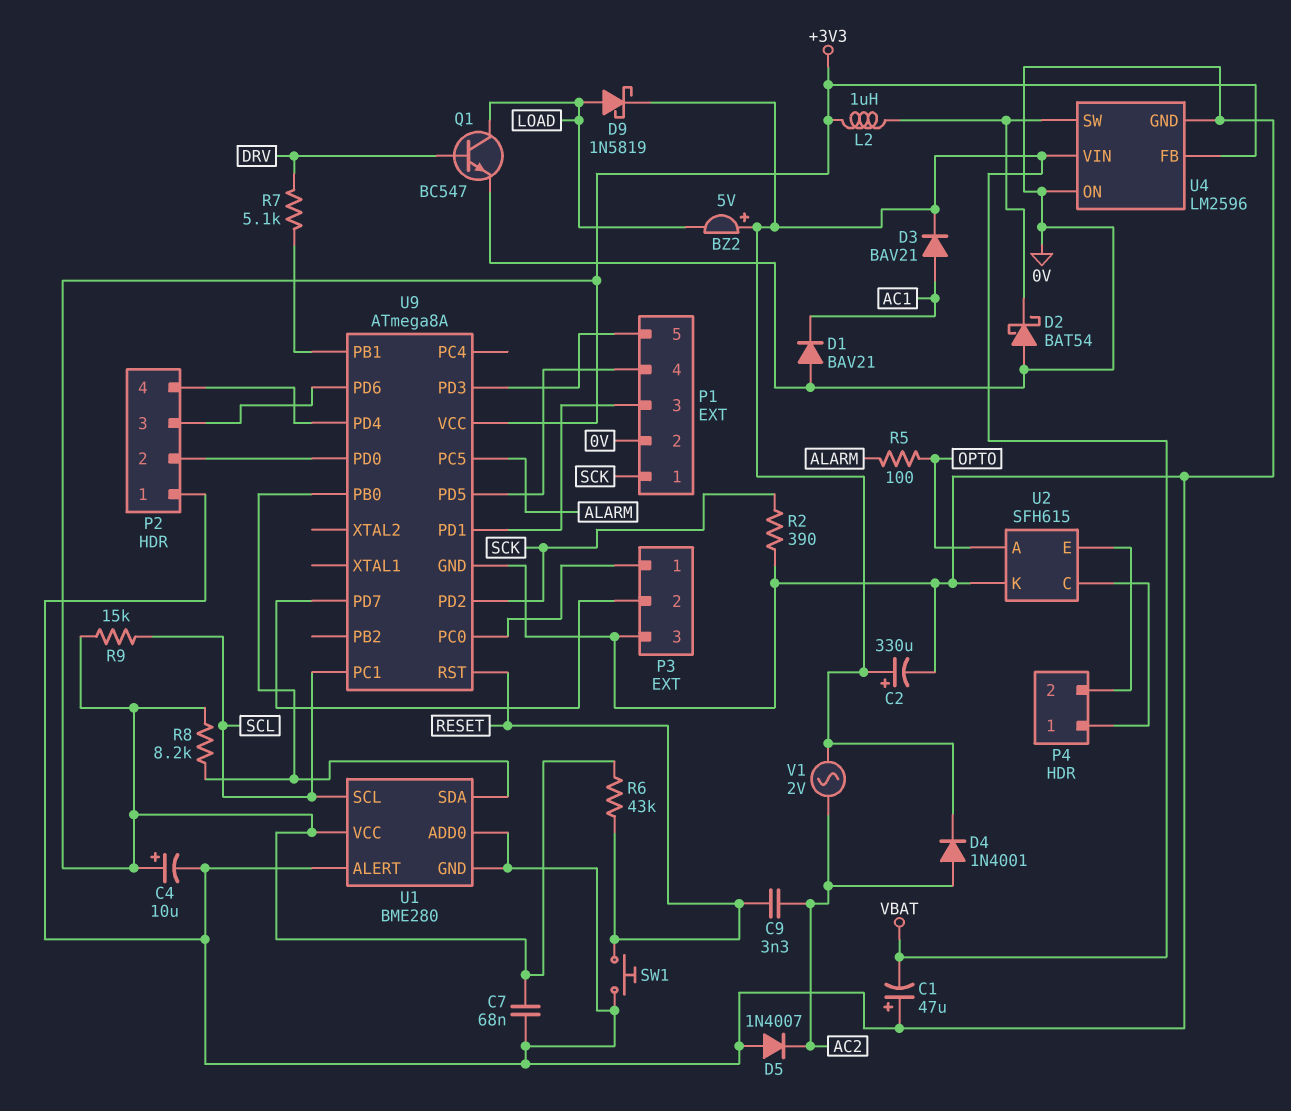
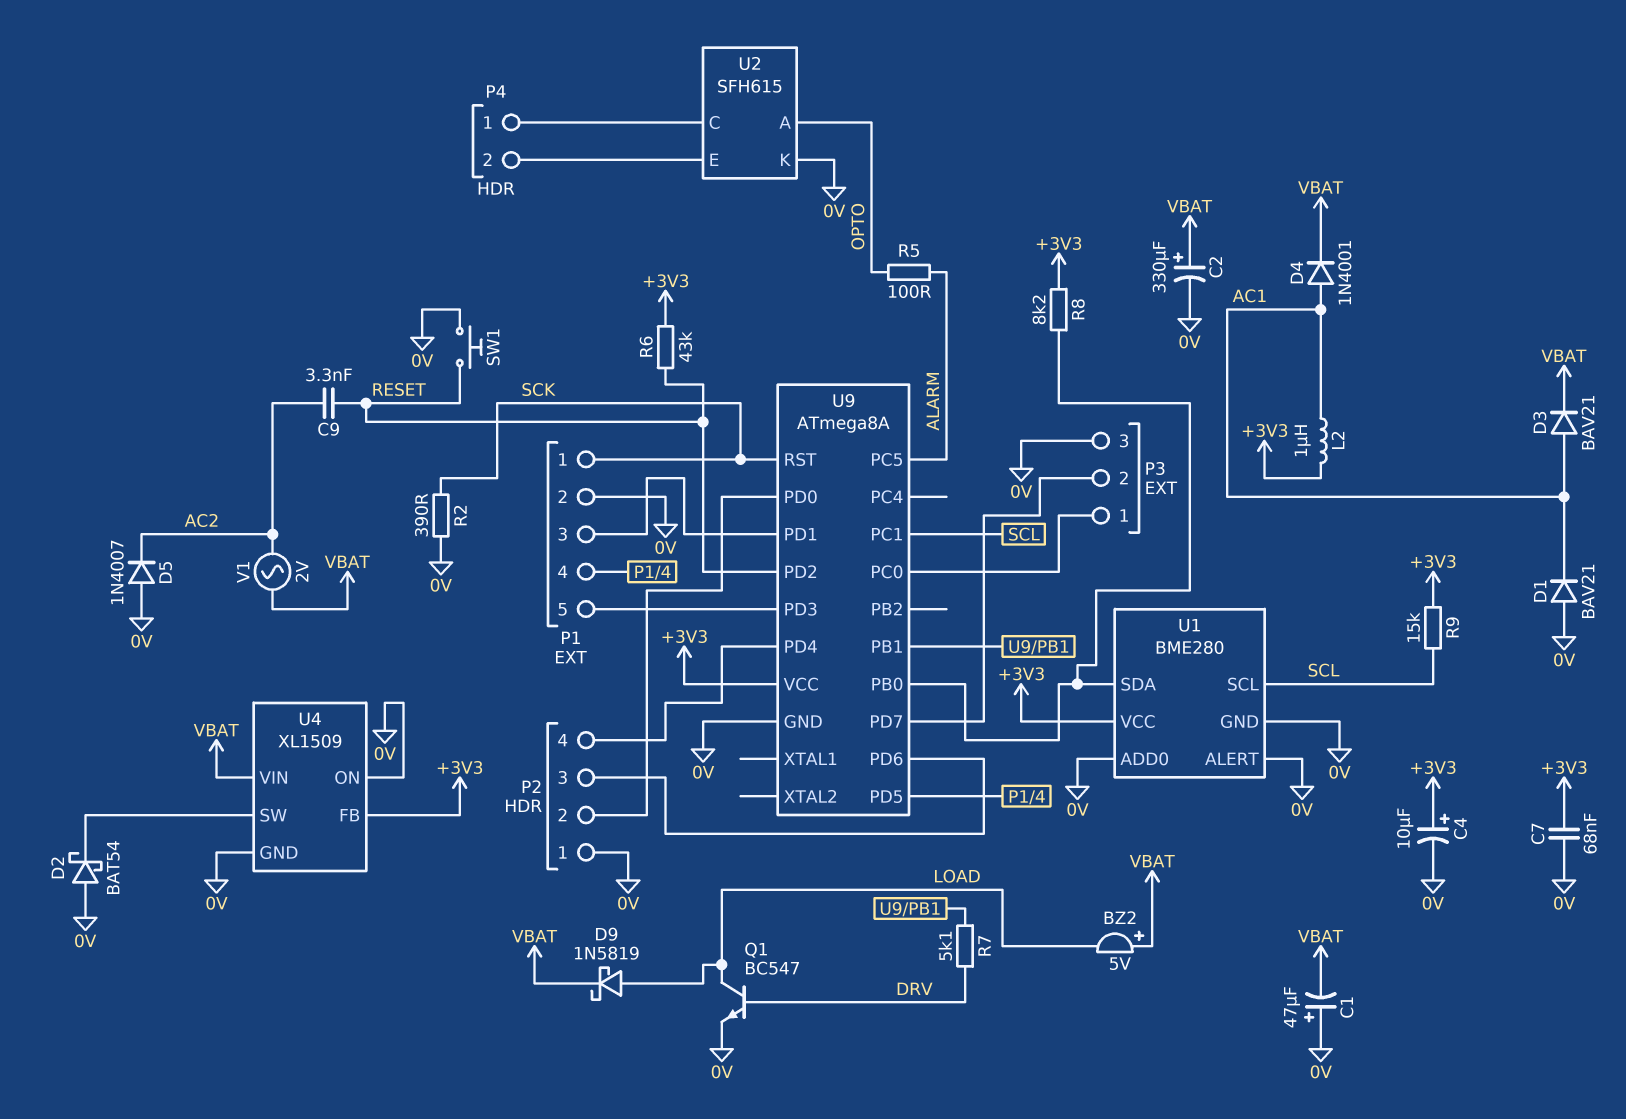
D4: diode 1N4001 (A AC2, K VBAT) -> diode 1N4001 (A AC1, K VBAT)
L2: 1uH (+3V3, U4/SW) -> 1uH (+3V3, AC1)
U4: LM2596 -> XL1509
U9 pin PD2: SCK -> RESET
U9 pin RST: RESET -> SCK

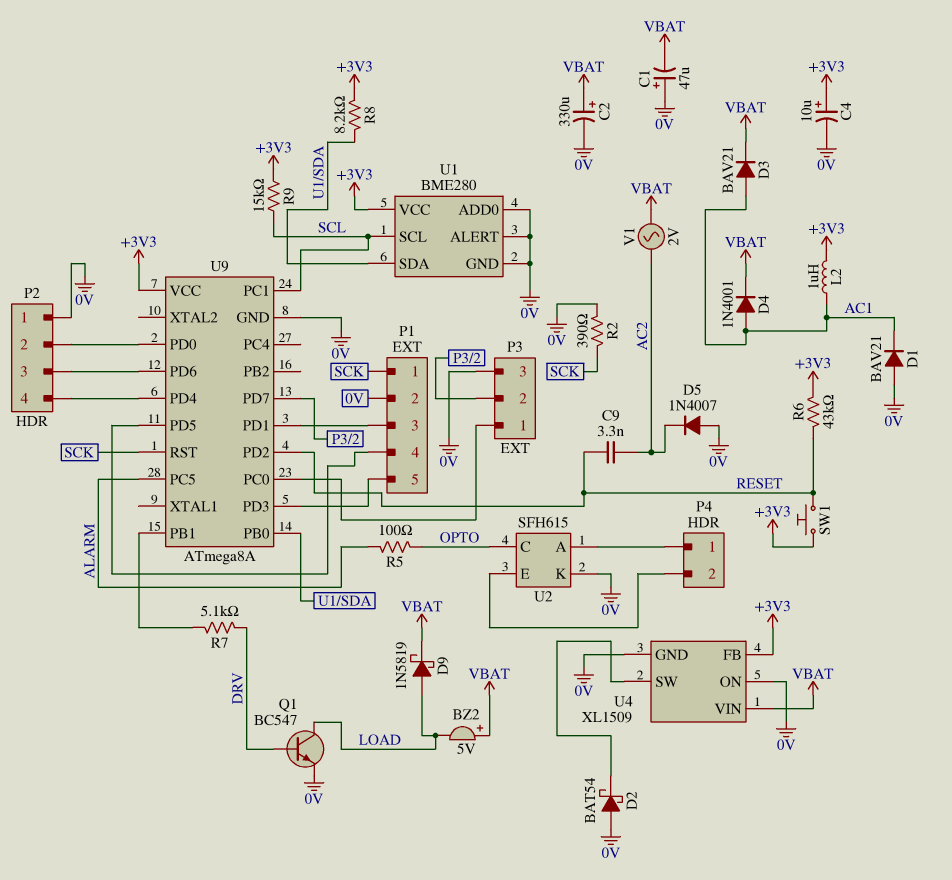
C7: 68nF (+3V3, 0V) -> none
SW1: button (0V, RESET) -> button (+3V3, RESET)
U2 pin A: OPTO -> P4/1
U2 pin C: P4/1 -> OPTO

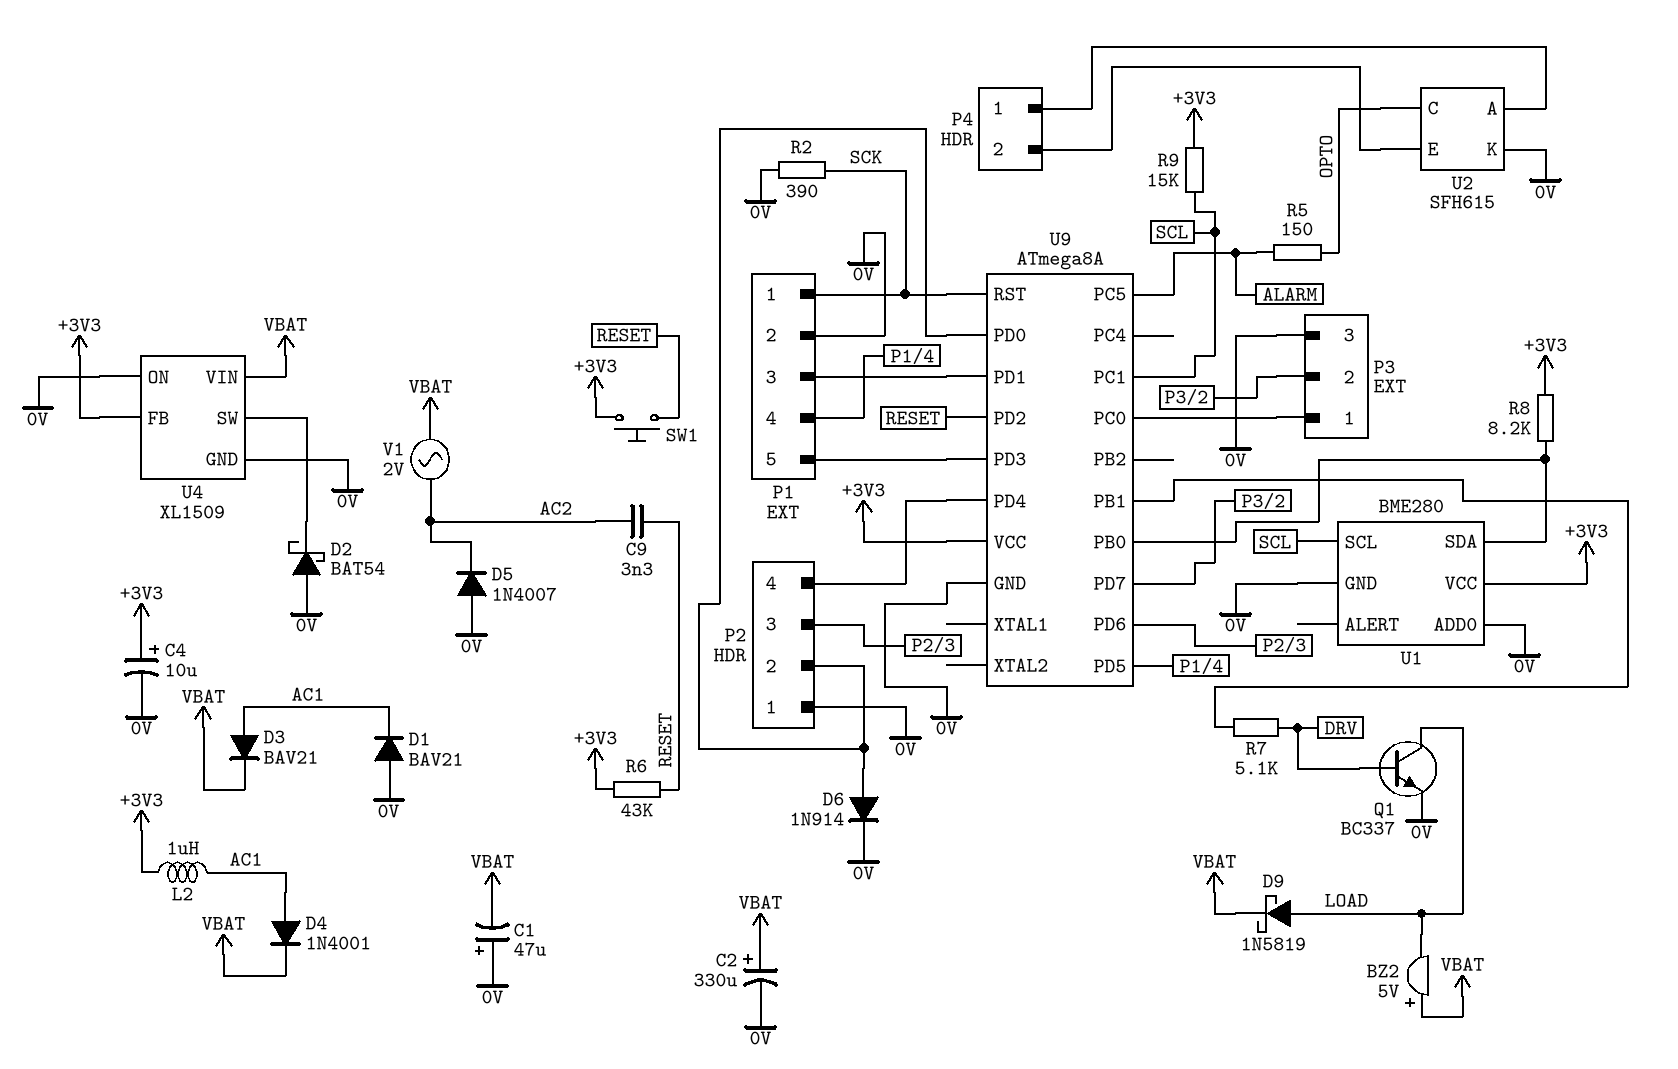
D6: none -> diode 1N914 (A P2/2, K 0V)
Q1: NPN BC547 (B DRV, C LOAD, E 0V) -> NPN BC337 (B DRV, C LOAD, E 0V)
R5: 100 (ALARM, OPTO) -> 150 (ALARM, OPTO)
U1 pin ALERT: 0V -> none

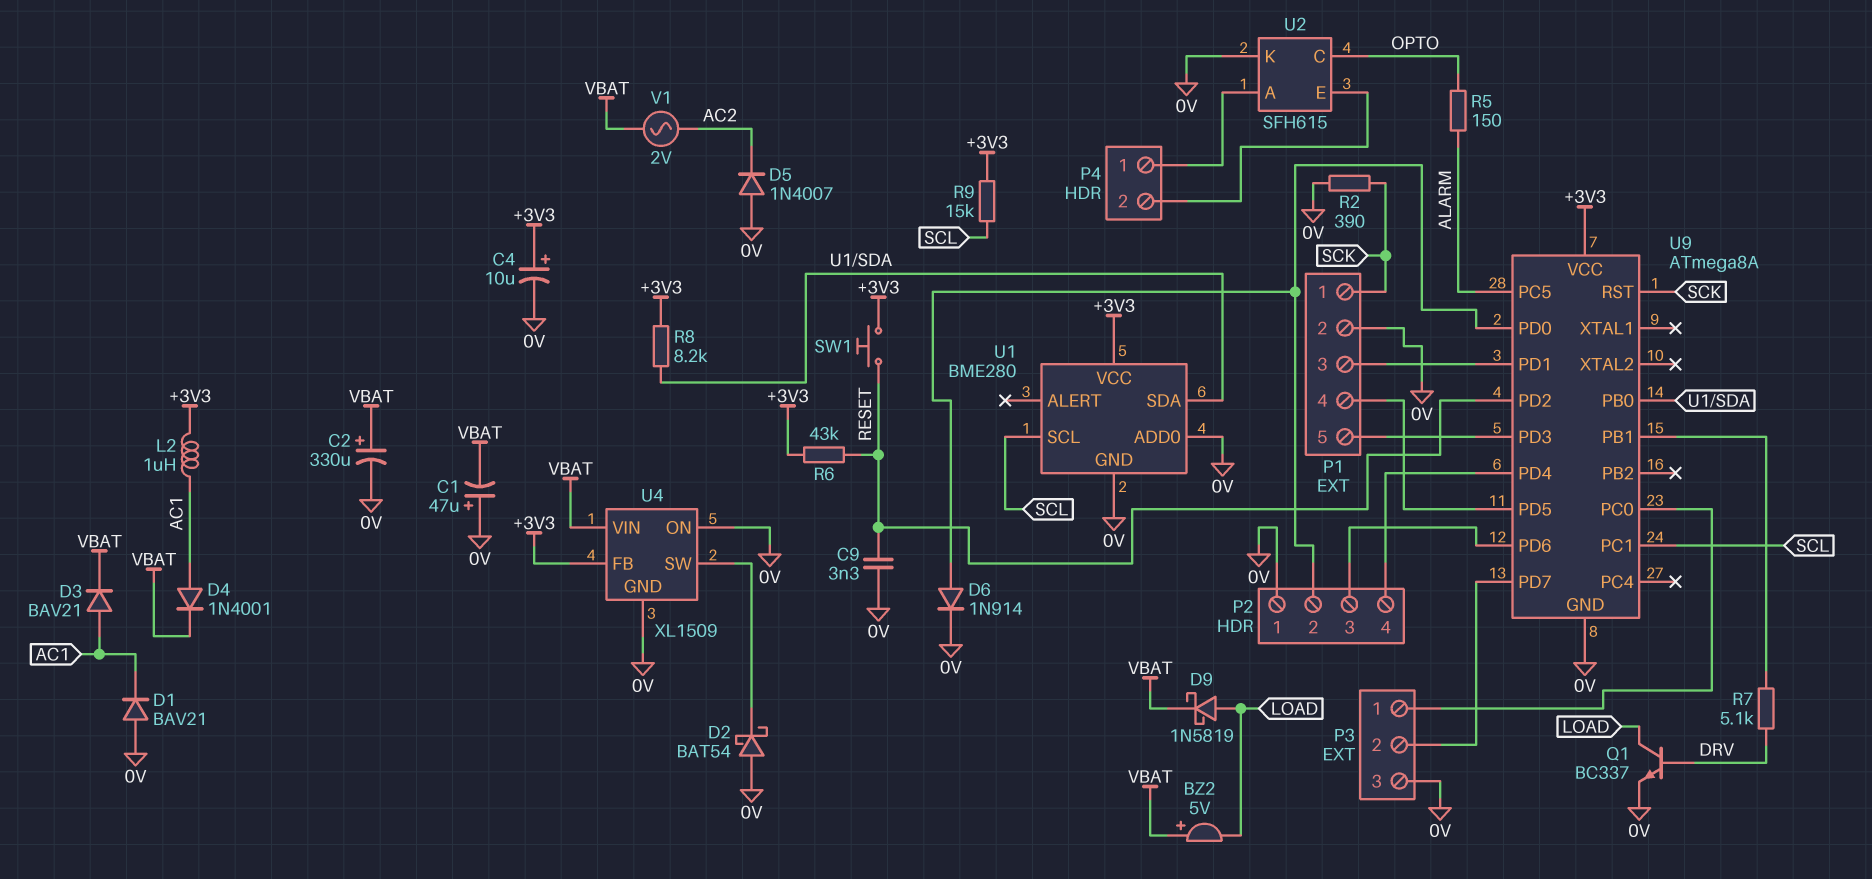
C9: 3.3nF (AC2, RESET) -> 3.3nF (0V, RESET)

